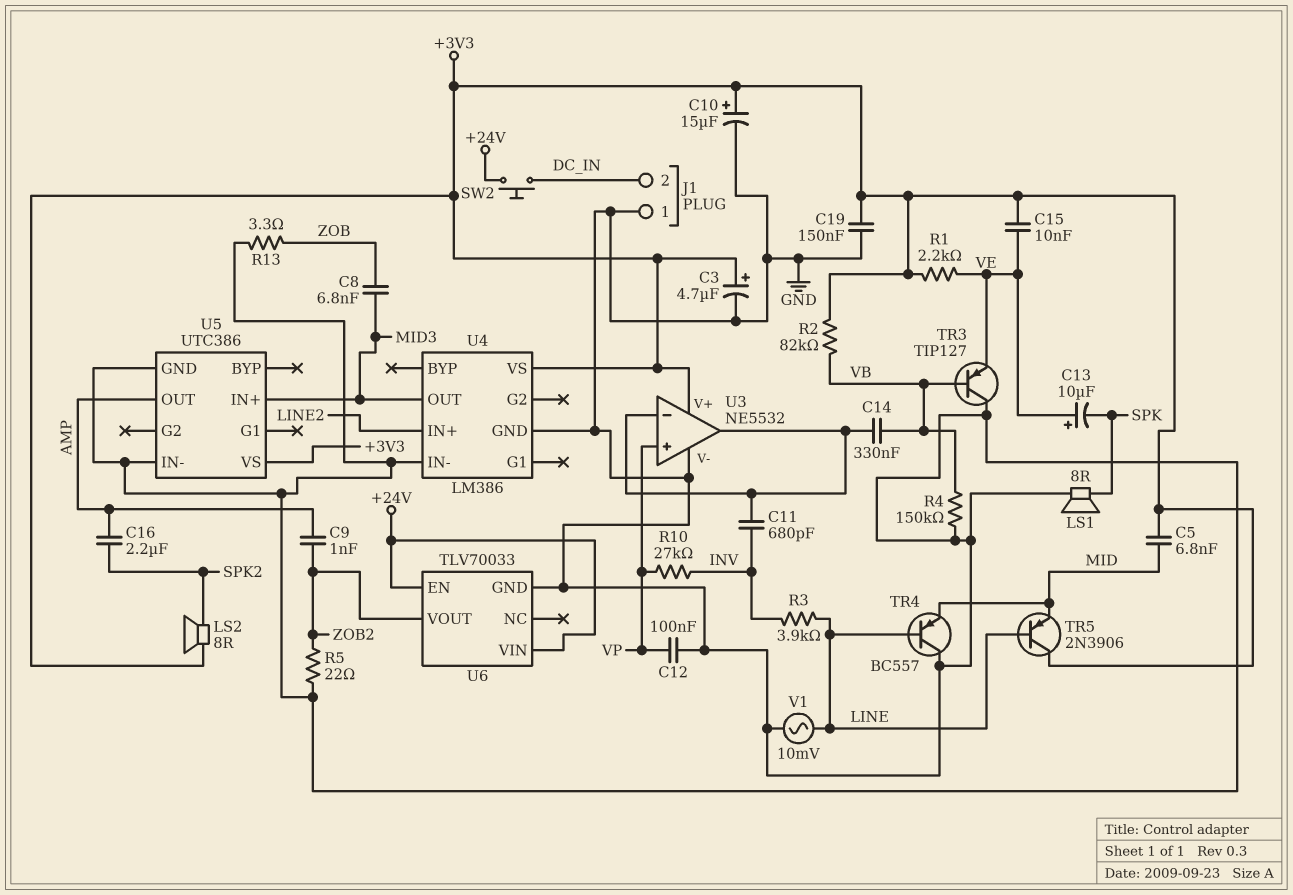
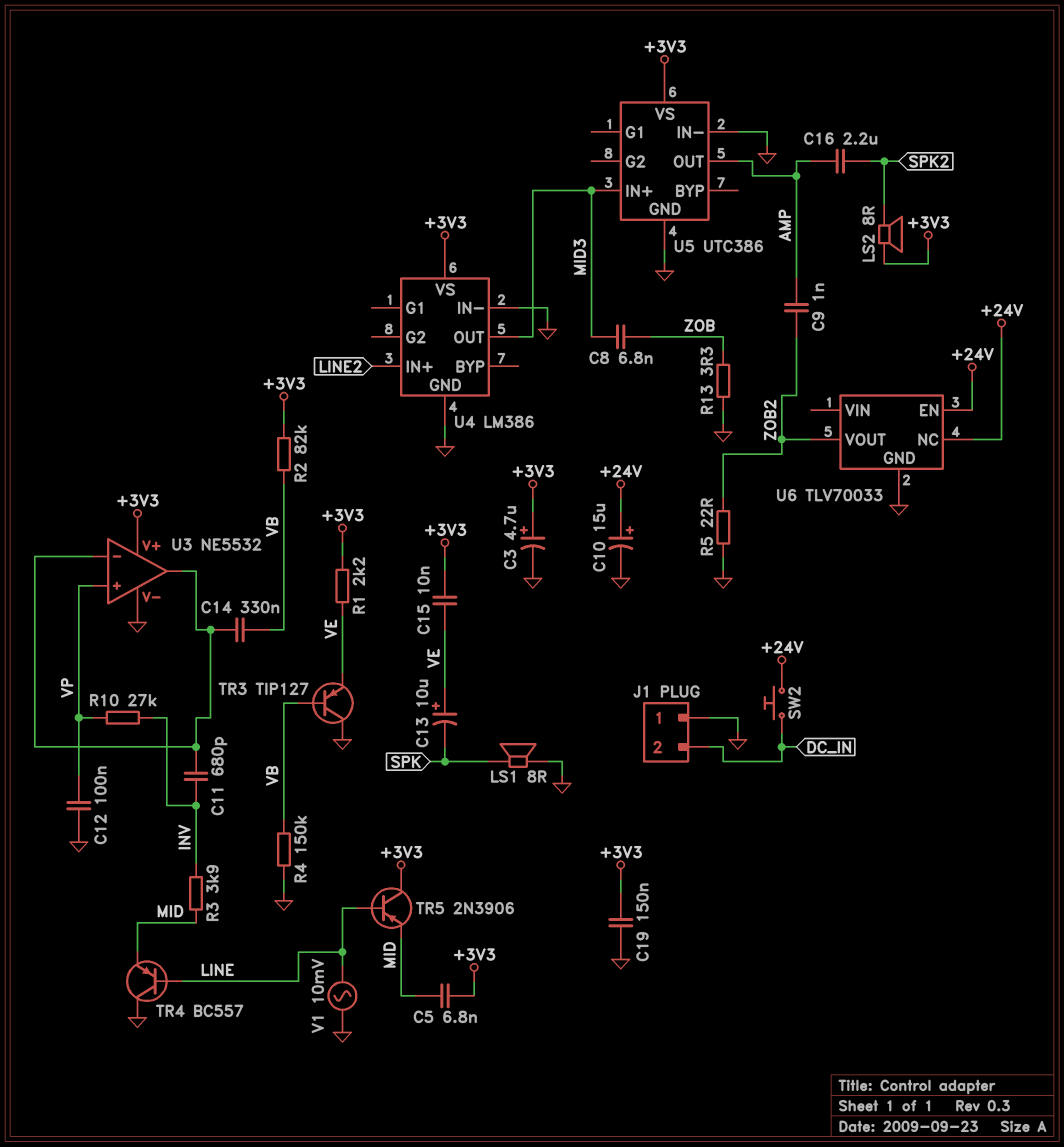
C10: 15uF (plus +3V3, minus GND) -> 15uF (plus +24V, minus GND)
R3: 3.9k (INV, LINE) -> 3.9k (INV, MID)
U6 pin NC: none -> +24V
U6 pin VIN: +24V -> none

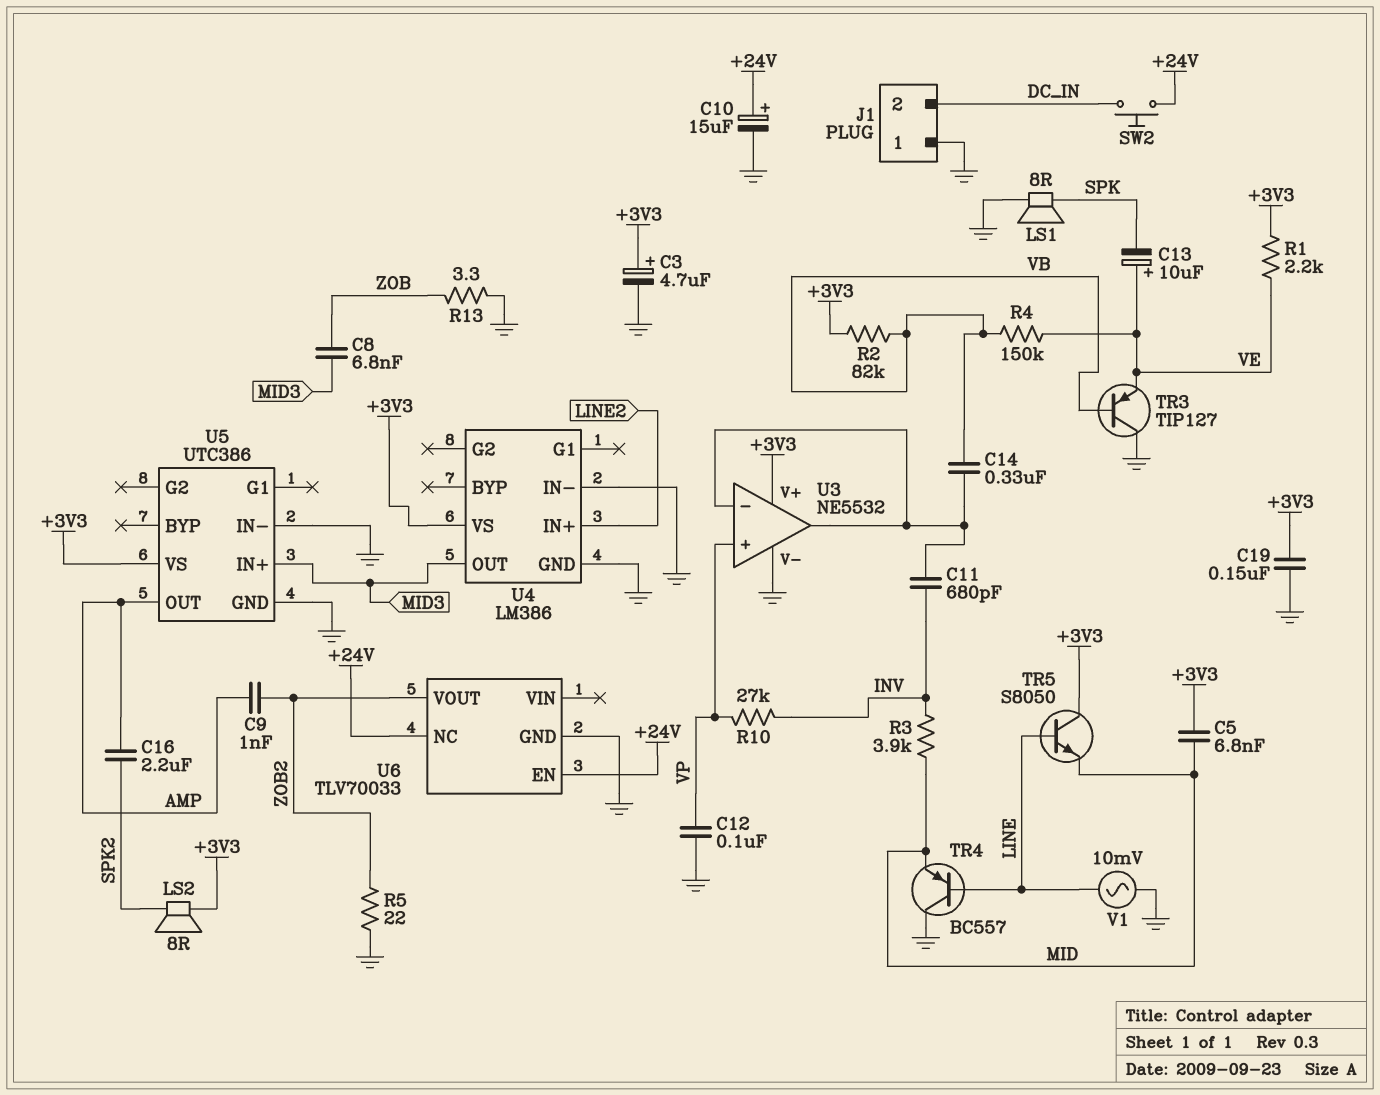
C15: 10nF (+3V3, VE) -> none
R4: 150k (GND, VB) -> 150k (VB, VE)
TR5: PNP 2N3906 (B LINE, C +3V3, E MID) -> NPN S8050 (B LINE, C +3V3, E MID)

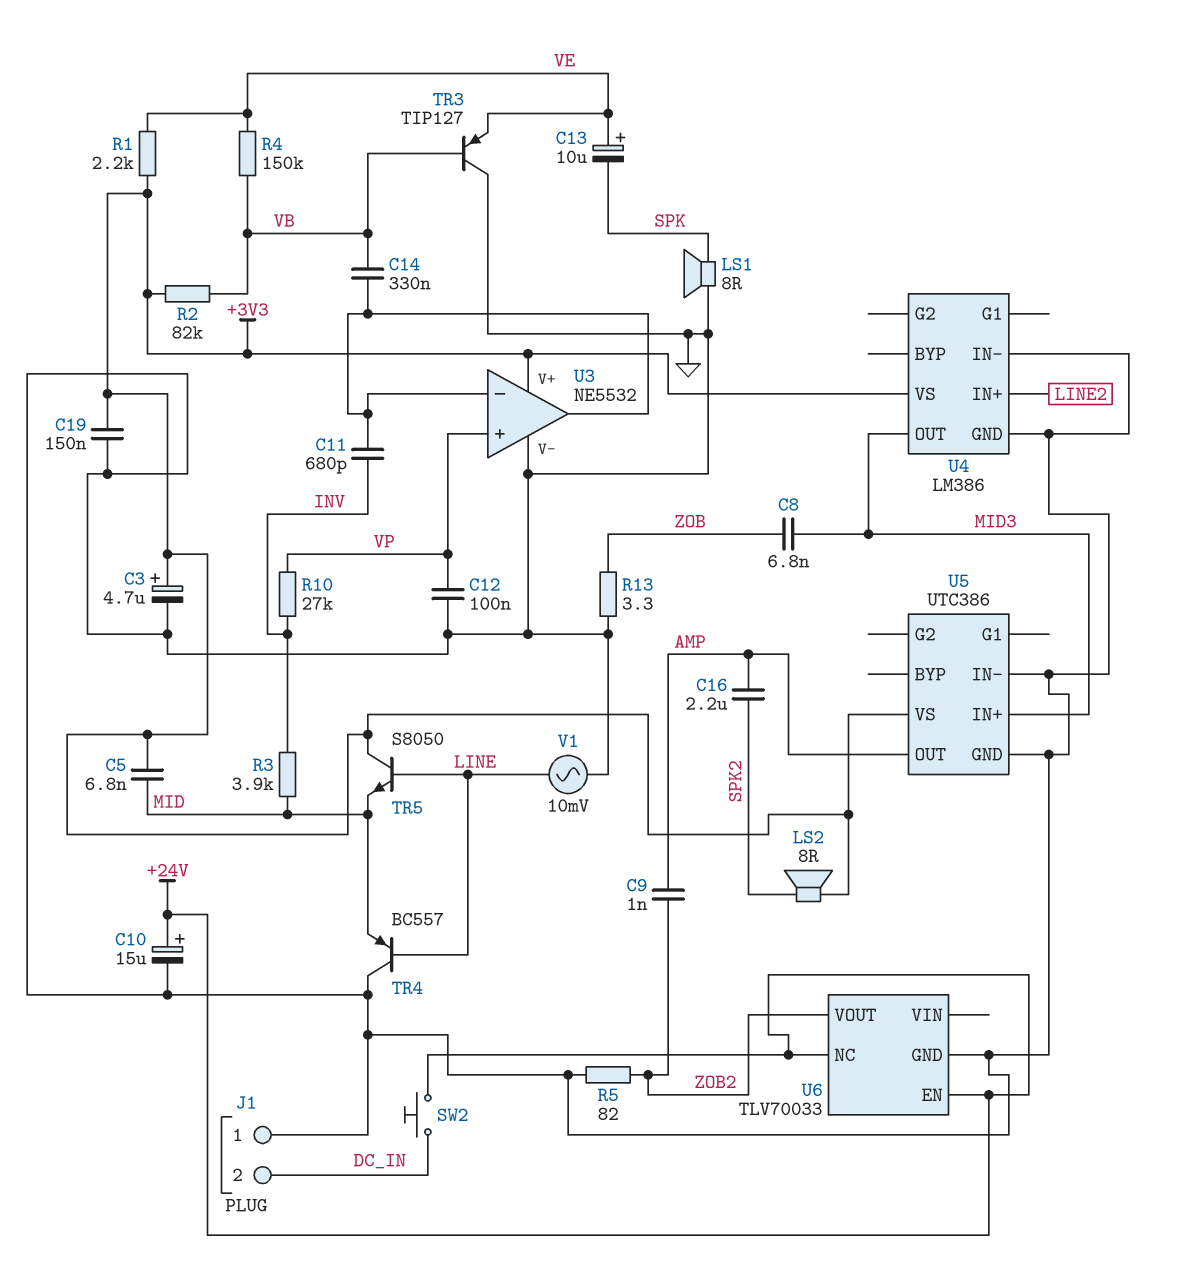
R5: 22 (GND, ZOB2) -> 82 (GND, ZOB2)

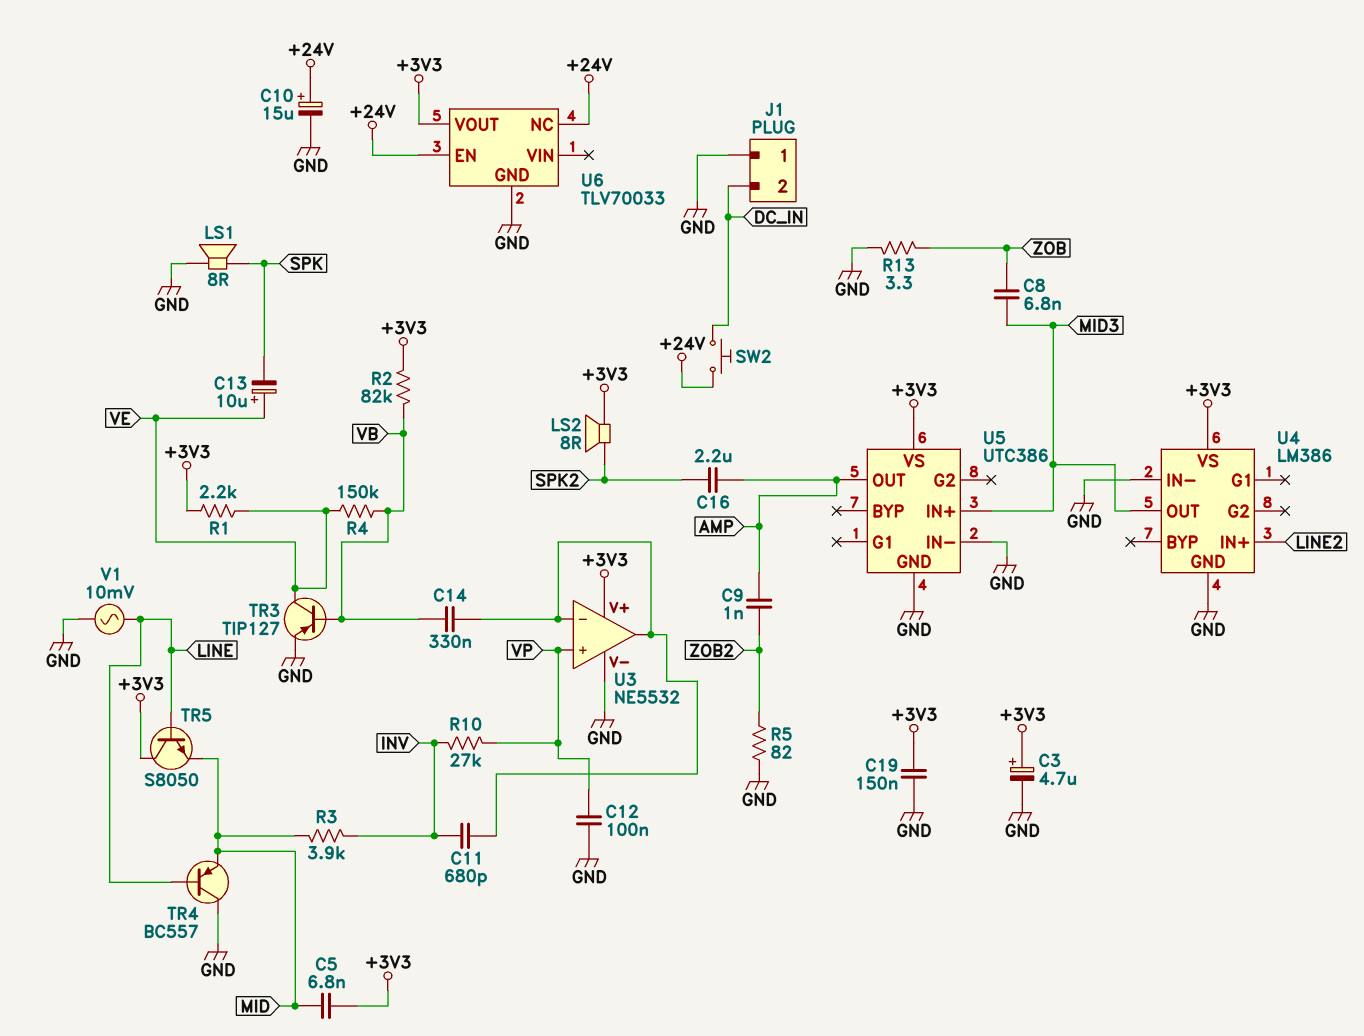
TR3: PNP TIP127 (B VB, C GND, E VE) -> PNP TIP127 (B VB, C VE, E GND)
U6 pin VOUT: ZOB2 -> +3V3

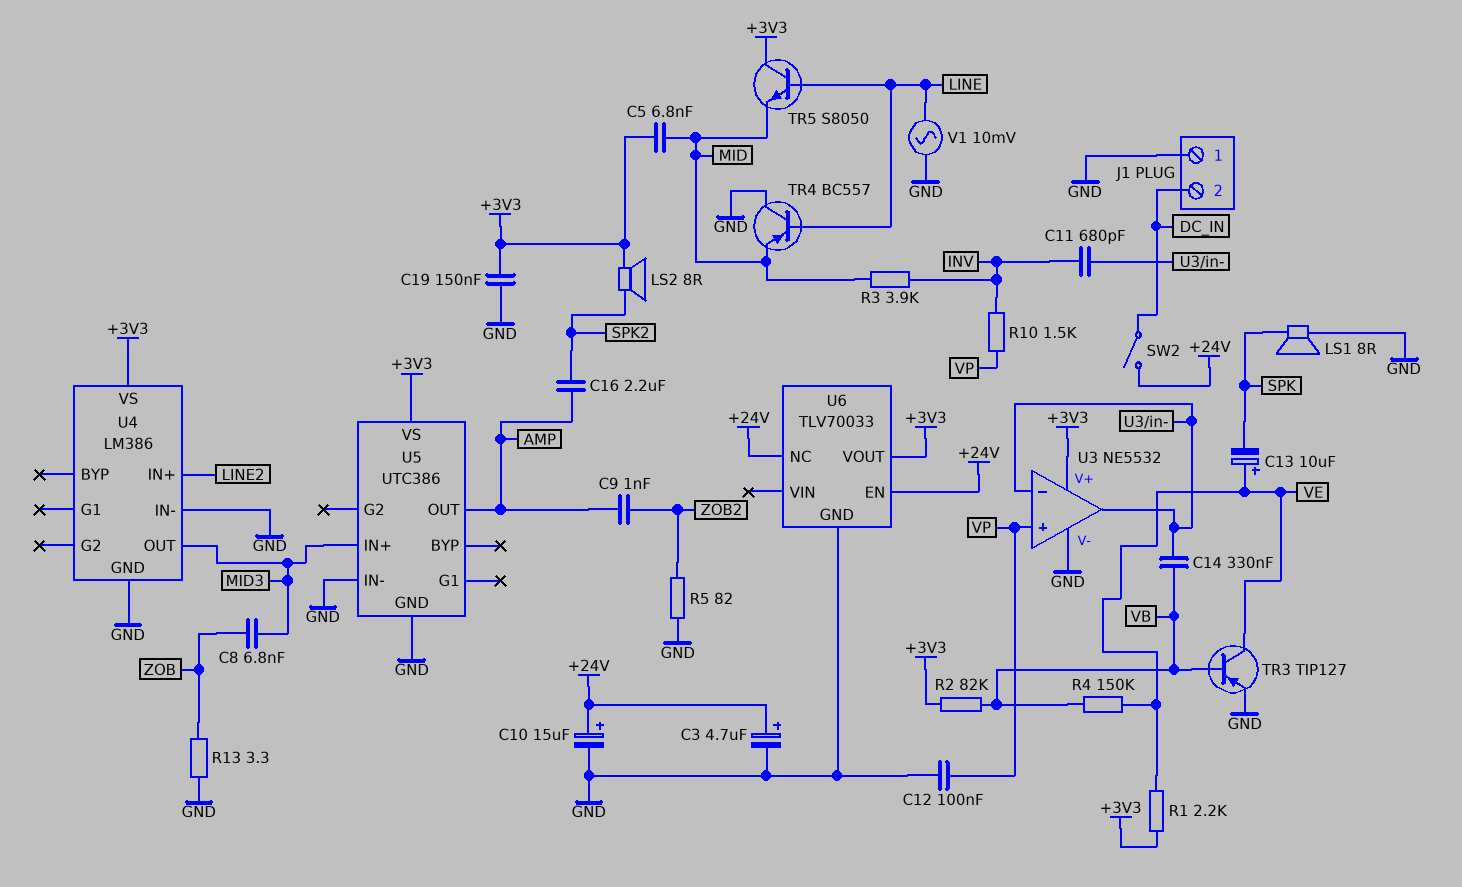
C3: 4.7uF (plus +3V3, minus GND) -> 4.7uF (plus +24V, minus GND)
R10: 27k (INV, VP) -> 1.5k (INV, VP)
SW2: button (+24V, DC_IN) -> switch (+24V, DC_IN)

